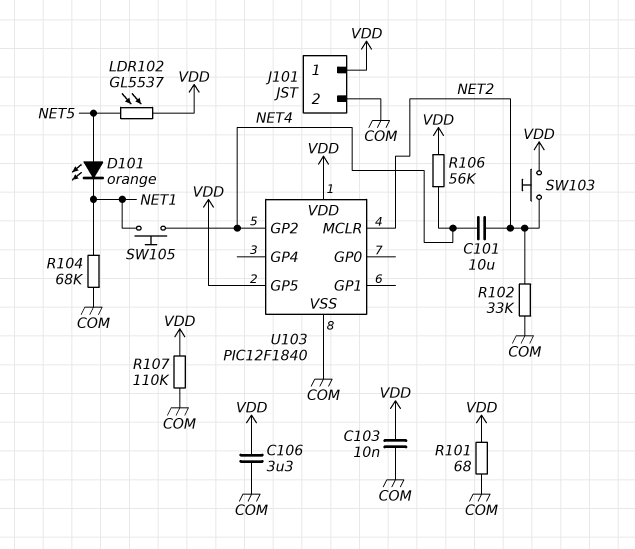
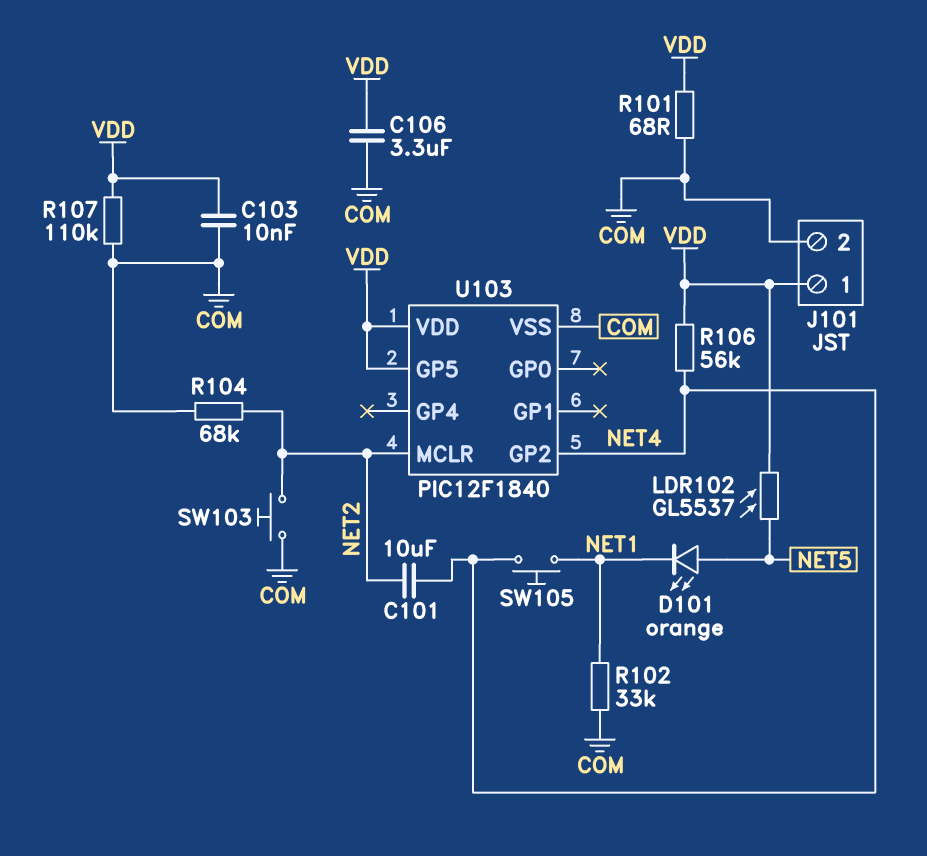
R102: 33k (COM, NET2) -> 33k (COM, NET1)
R104: 68k (COM, NET1) -> 68k (COM, NET2)
SW103: button (NET2, VDD) -> button (COM, NET2)

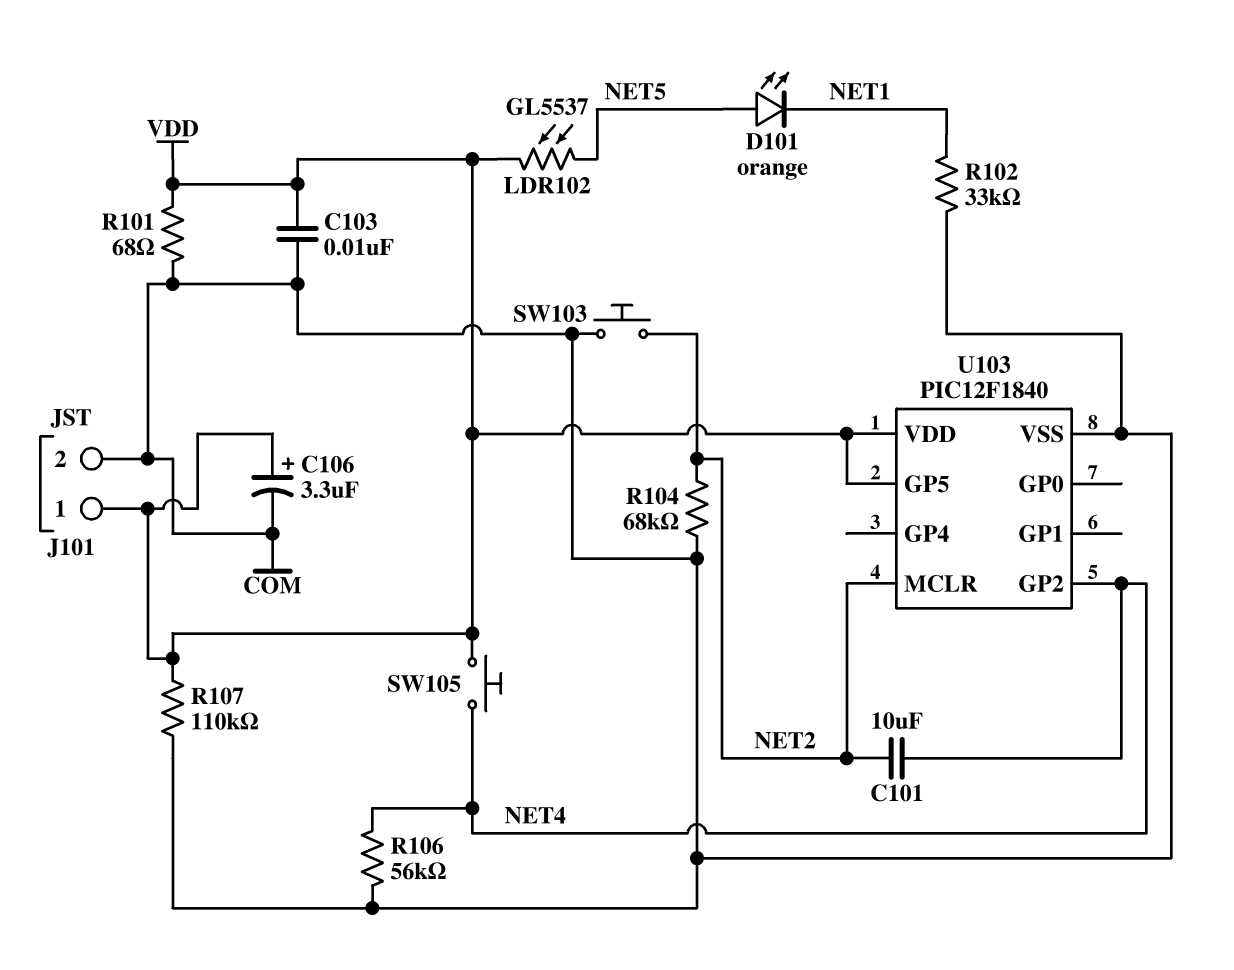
C106: 3.3uF (COM, VDD) -> 3.3uF (plus VDD, minus COM)
R106: 56k (NET4, VDD) -> 56k (COM, NET4)
SW105: button (NET1, NET4) -> button (NET4, VDD)

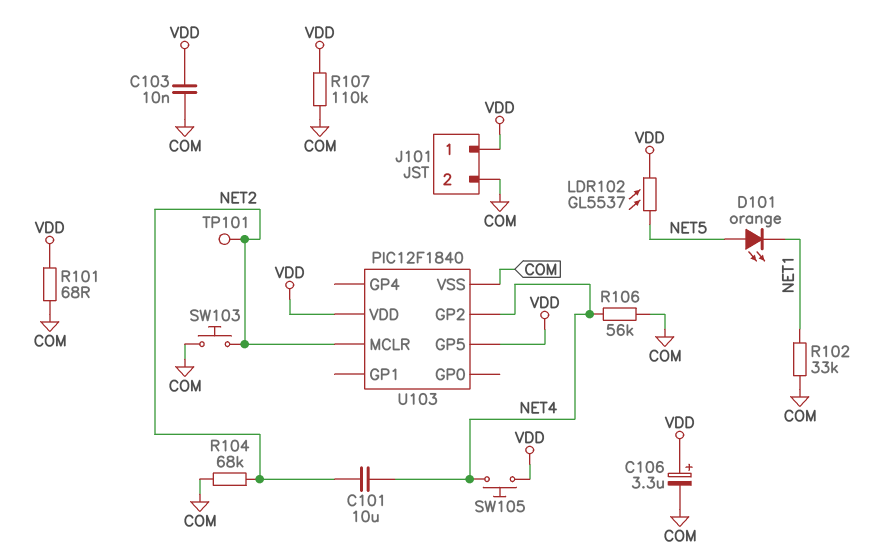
TP101: none -> test point (NET2)

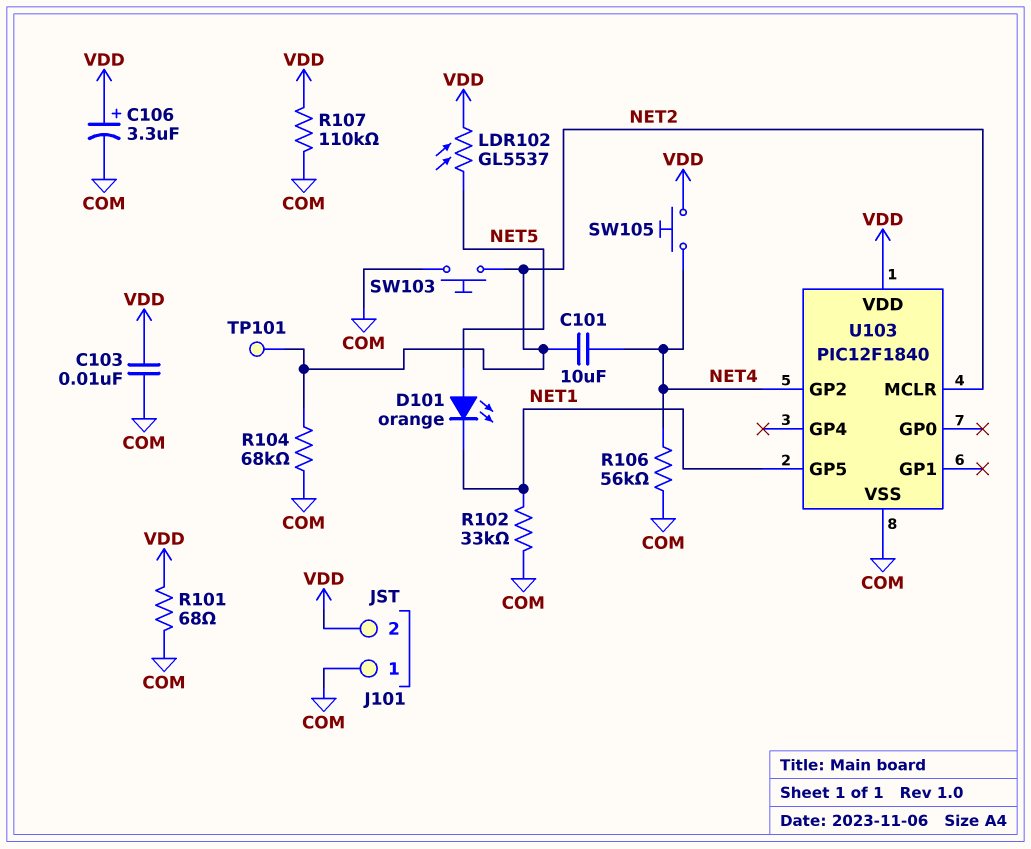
J101 pin 1: VDD -> COM
J101 pin 2: COM -> VDD
U103 pin GP5: VDD -> NET1

